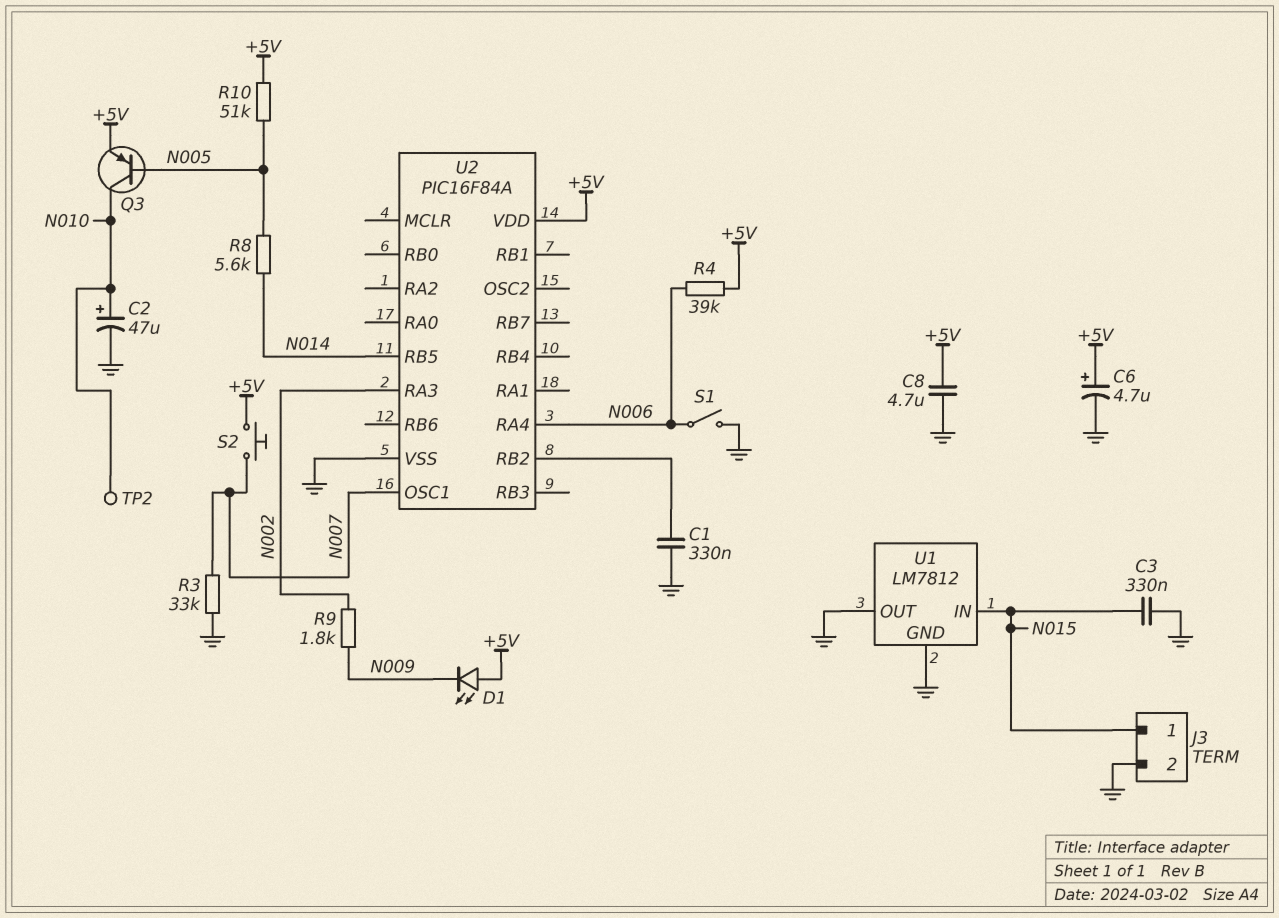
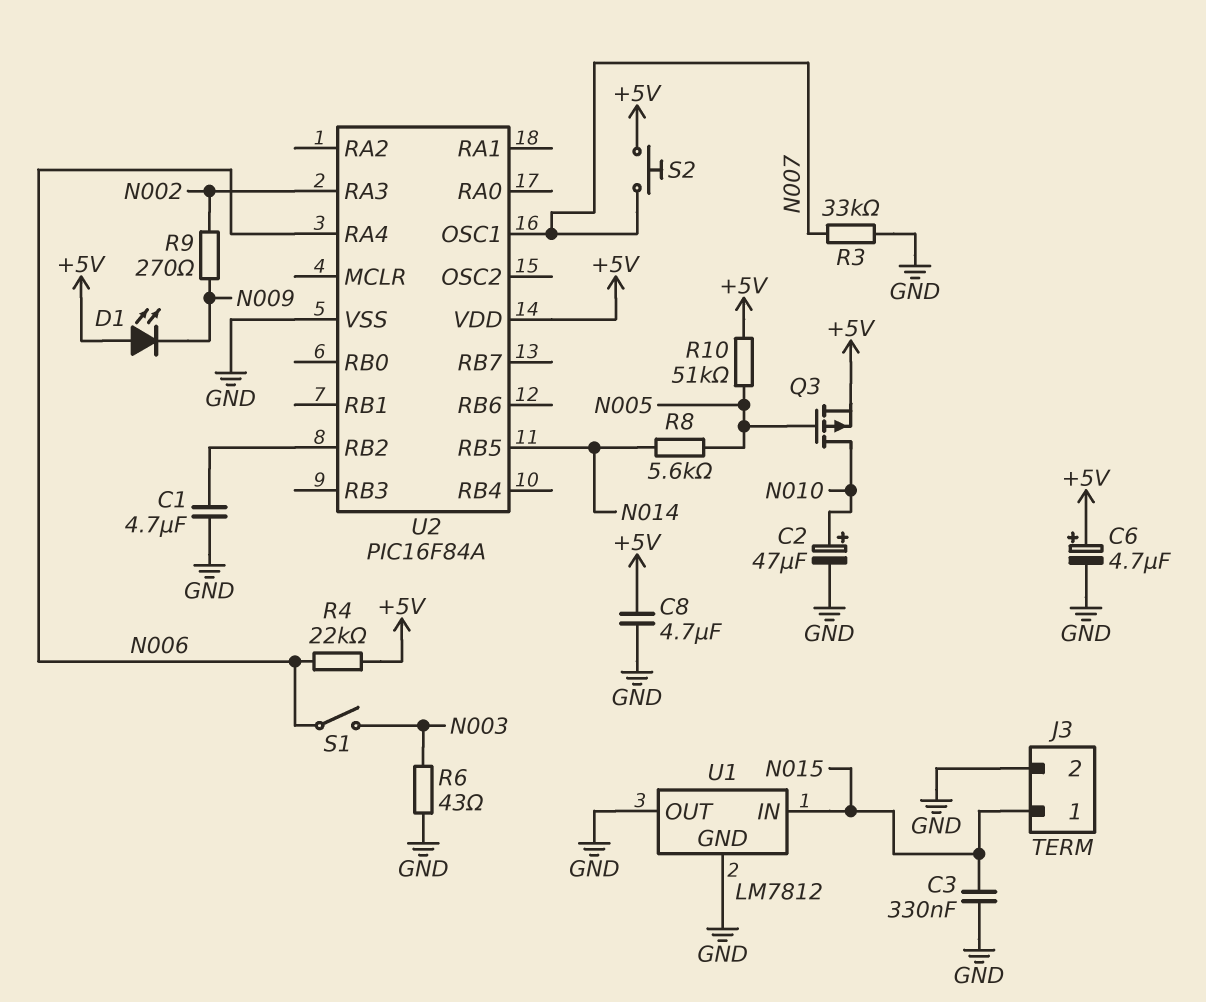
C1: 330nF (GND, U2/RB2) -> 4.7uF (GND, U2/RB2)
Q3: PNP (B N005, C N010, E +5V) -> PMOS (G N005, D N010, S +5V)
R4: 39k (+5V, N006) -> 22k (+5V, N006)
R6: none -> 43 (GND, N003)
R9: 1.8k (N002, N009) -> 270 (N002, N009)
S1: switch (GND, N006) -> switch (N003, N006)
TP2: test point (N010) -> none

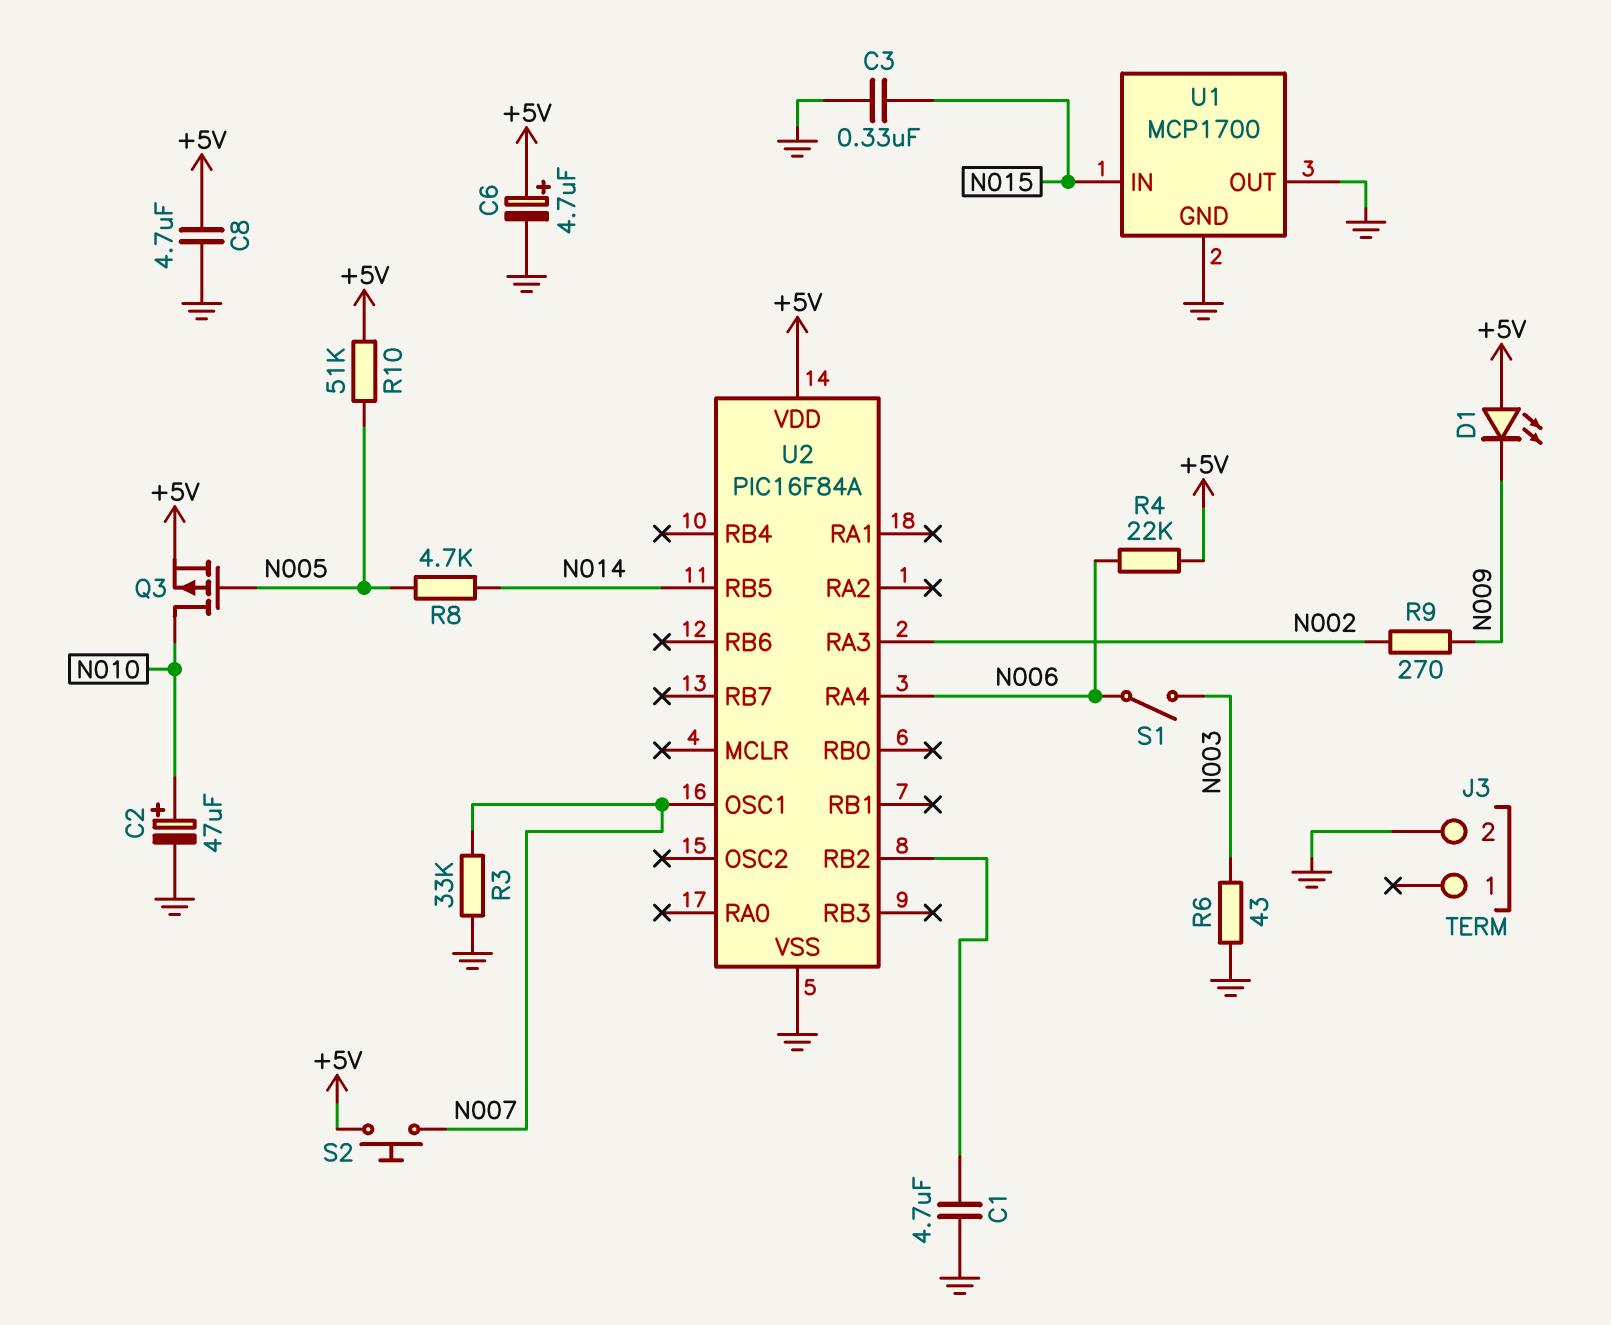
J3 pin 1: N015 -> none
R8: 5.6k (N005, N014) -> 4.7k (N005, N014)
U1: LM7812 -> MCP1700

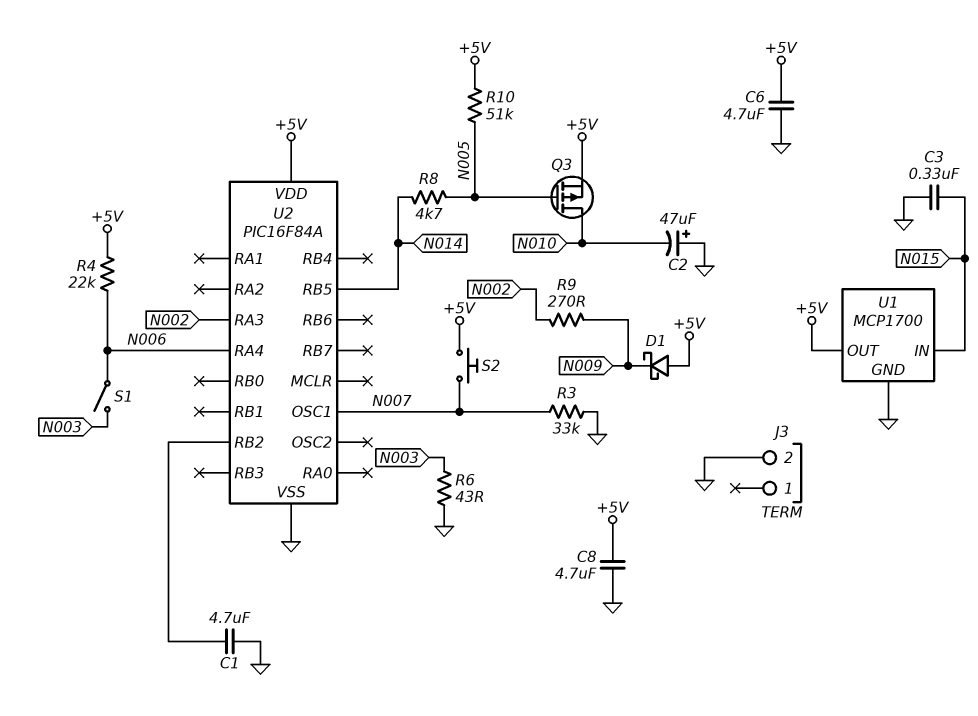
C2: 47uF (plus N010, minus GND) -> 47uF (plus GND, minus N010)
C6: 4.7uF (plus +5V, minus GND) -> 4.7uF (+5V, GND)
D1: LED (A +5V, K N009) -> schottky (A +5V, K N009)
U1 pin OUT: GND -> +5V

